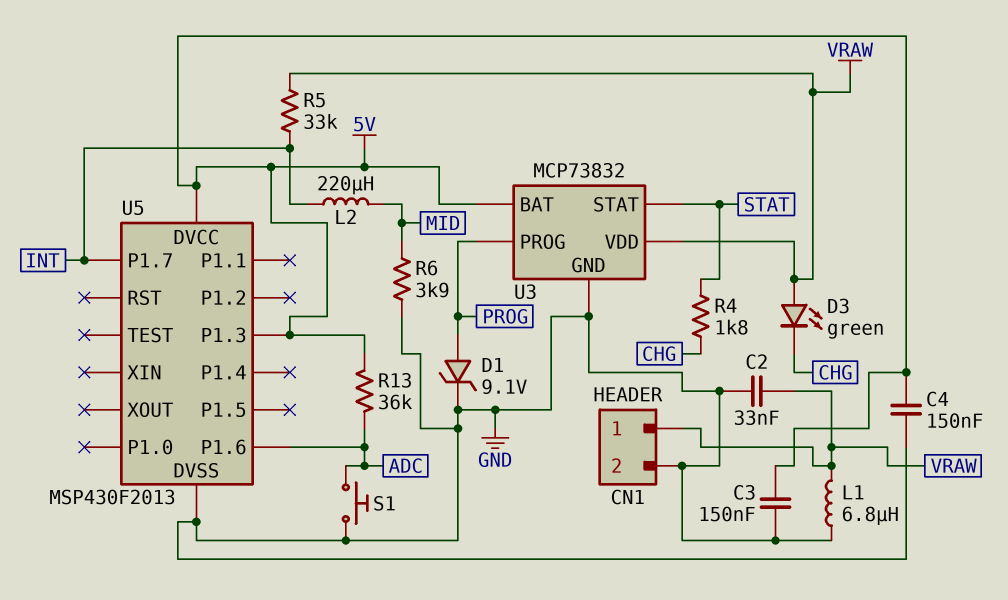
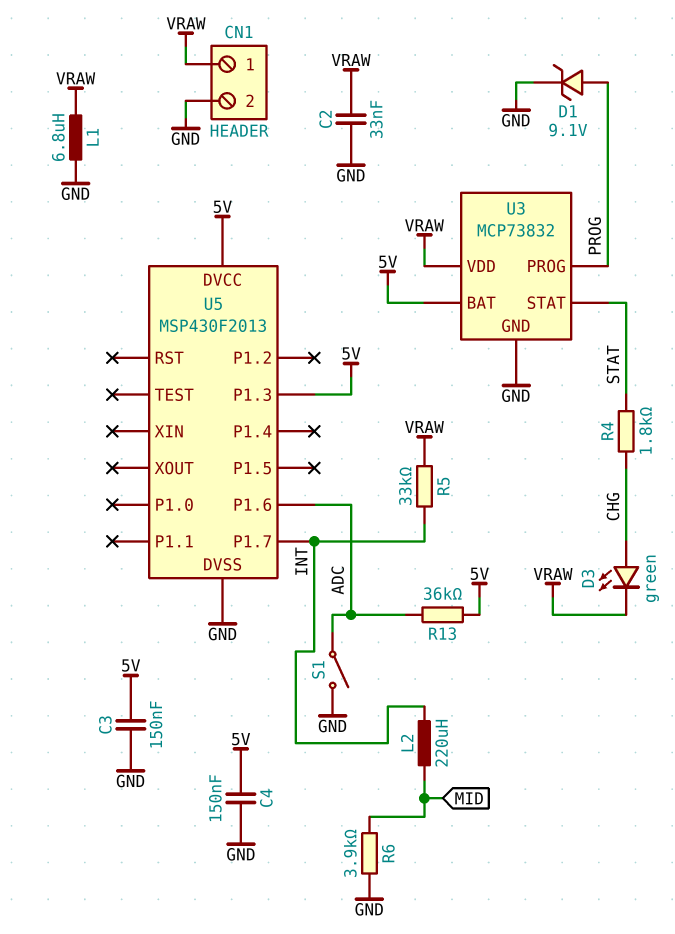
D3: LED green (A VRAW, K CHG) -> LED green (A CHG, K VRAW)
S1: button (ADC, GND) -> switch (ADC, GND)

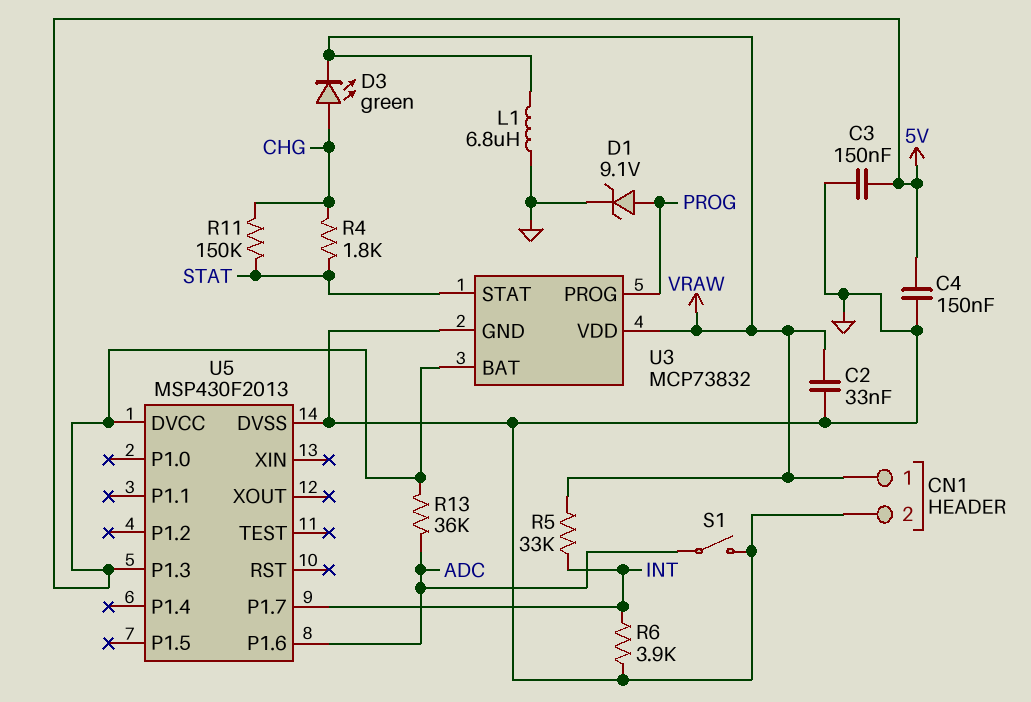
L2: 220uH (INT, MID) -> none
R6: 3.9k (GND, MID) -> 3.9k (GND, INT)
R11: none -> 150k (CHG, STAT)

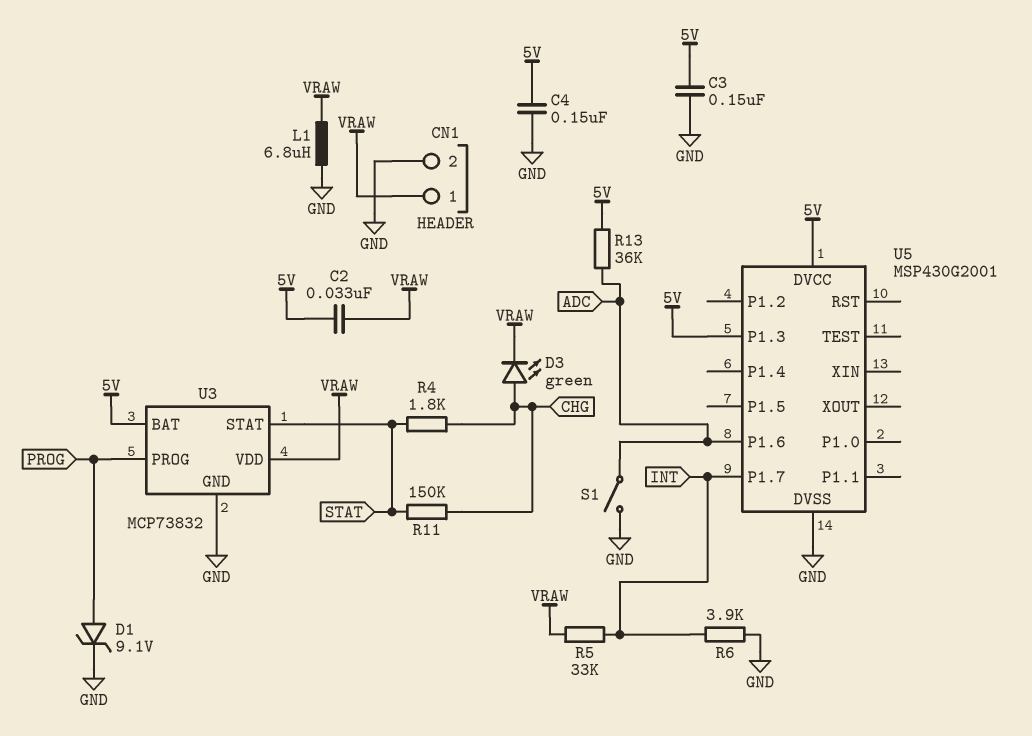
C2: 33nF (GND, VRAW) -> 33nF (5V, VRAW)
U5: MSP430F2013 -> MSP430G2001

